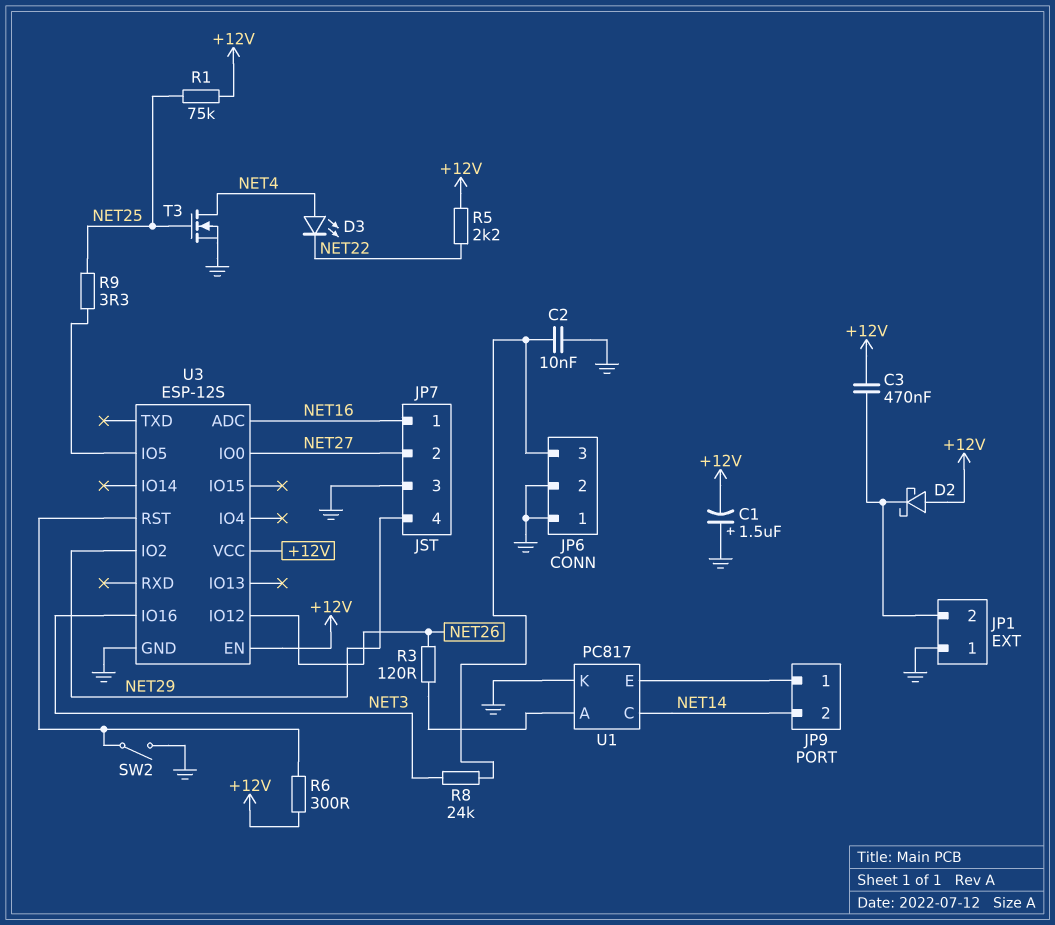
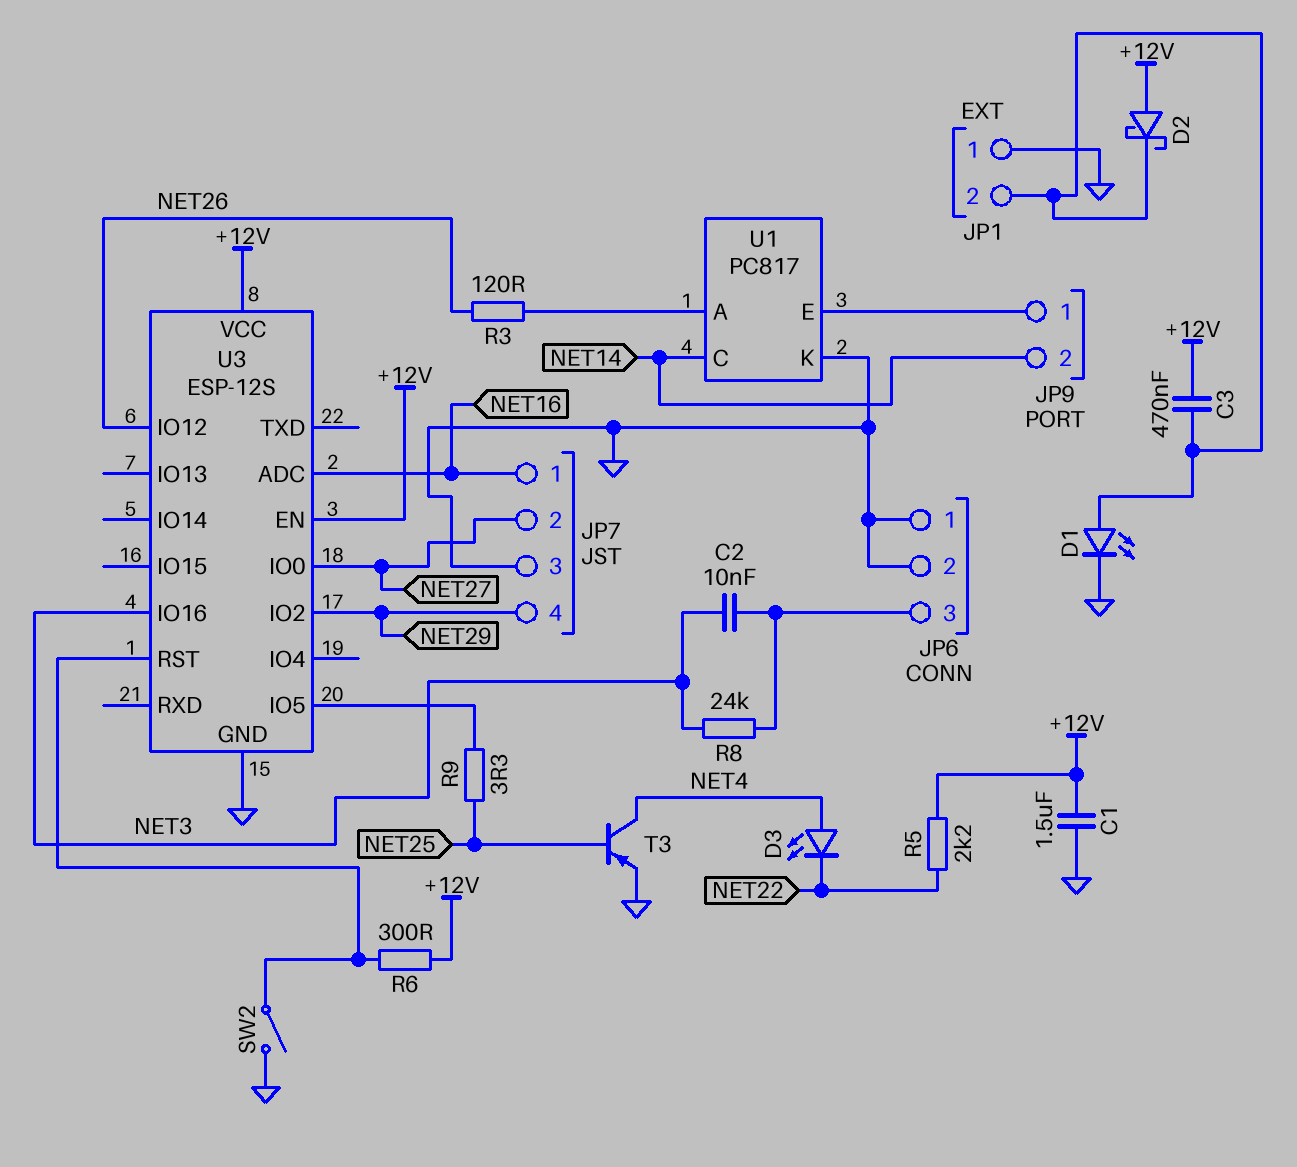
C1: 1.5uF (plus GND, minus +12V) -> 1.5uF (+12V, GND)
C2: 10nF (GND, JP6/3) -> 10nF (JP6/3, NET3)
D1: none -> LED (A JP1/2, K GND)
R1: 75k (+12V, NET25) -> none
T3: NMOS (G NET25, D NET4, S GND) -> PNP (B NET25, C NET4, E GND)

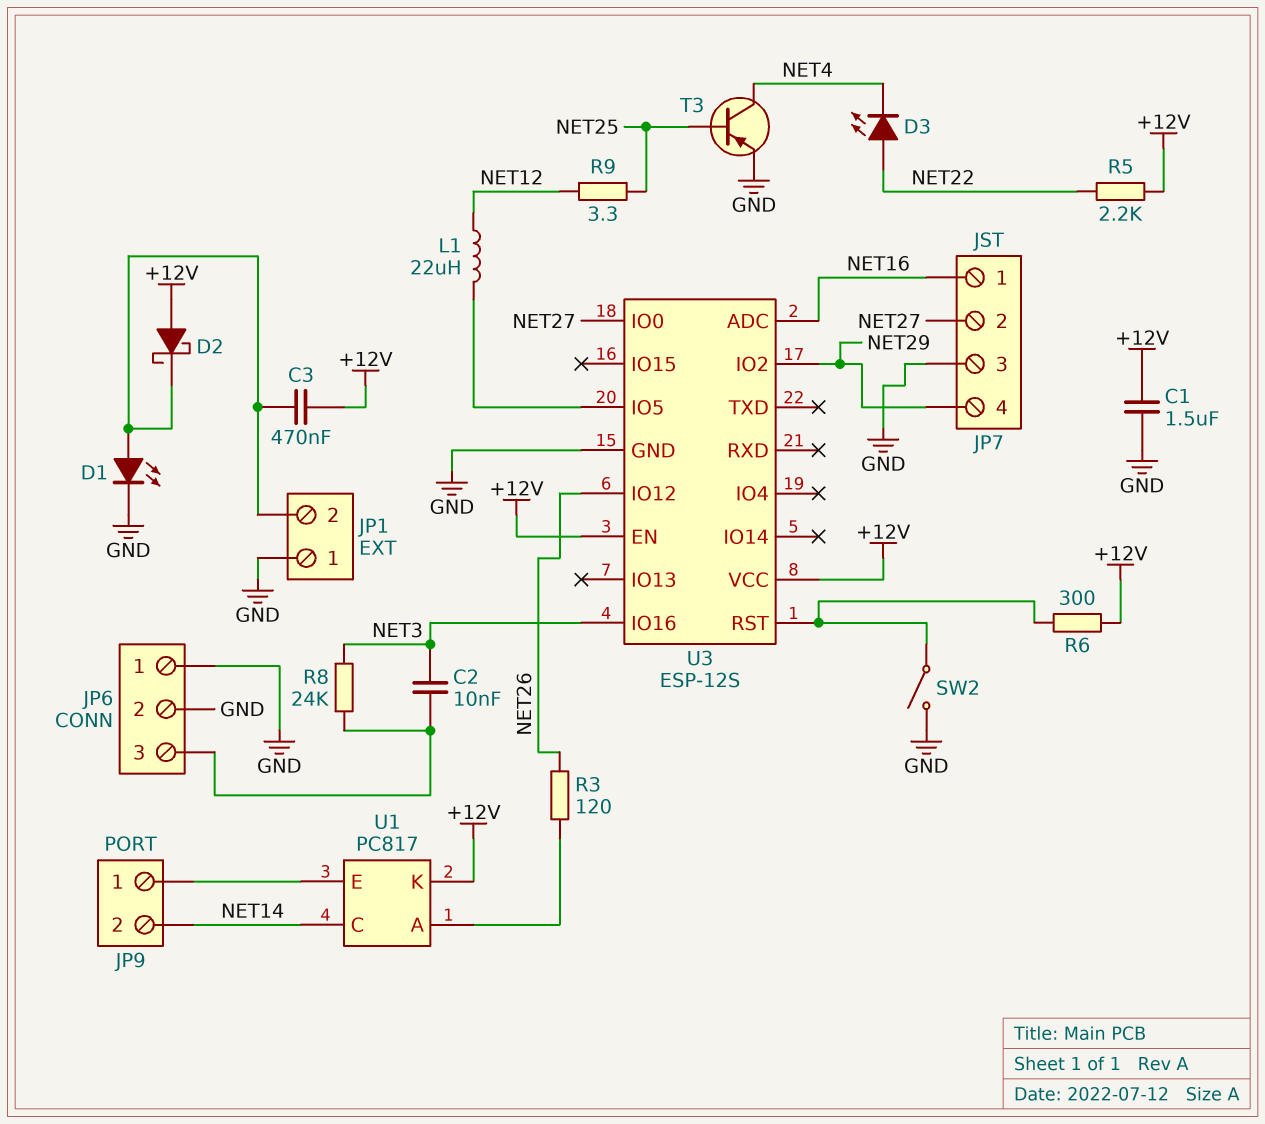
D3: LED (A NET4, K NET22) -> LED (A NET22, K NET4)
L1: none -> 22uH (NET12, U3/IO5)
R9: 3.3 (NET25, U3/IO5) -> 3.3 (NET12, NET25)
U1 pin K: GND -> +12V

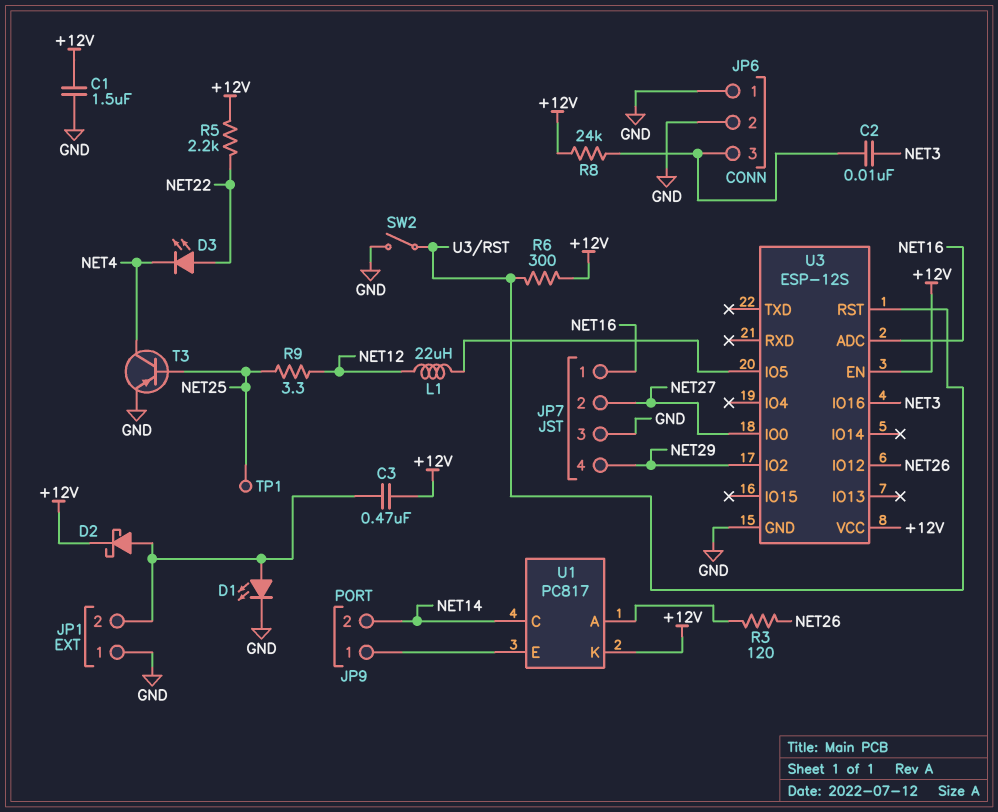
D2: schottky (A +12V, K JP1/2) -> schottky (A JP1/2, K +12V)
R8: 24k (JP6/3, NET3) -> 24k (+12V, JP6/3)
TP1: none -> test point (NET25)

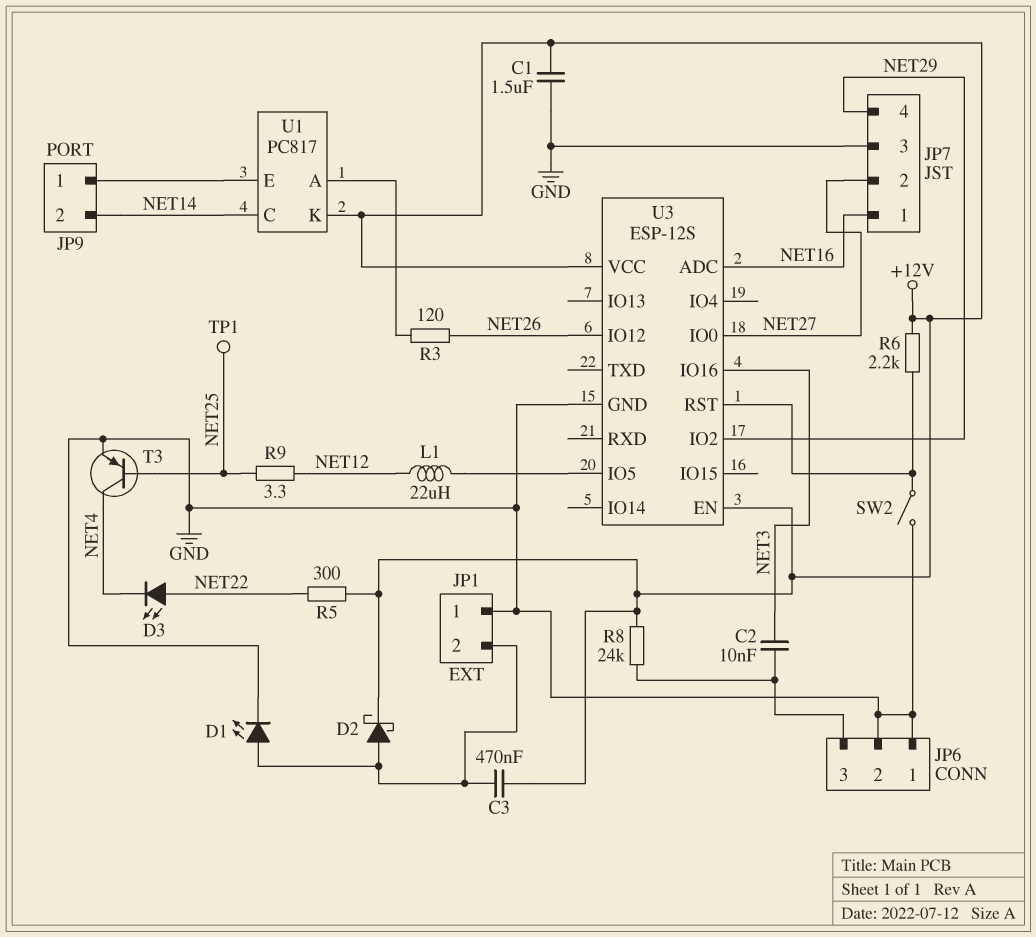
R5: 2.2k (+12V, NET22) -> 300 (+12V, NET22)
R6: 300 (+12V, U3/RST) -> 2.2k (+12V, U3/RST)

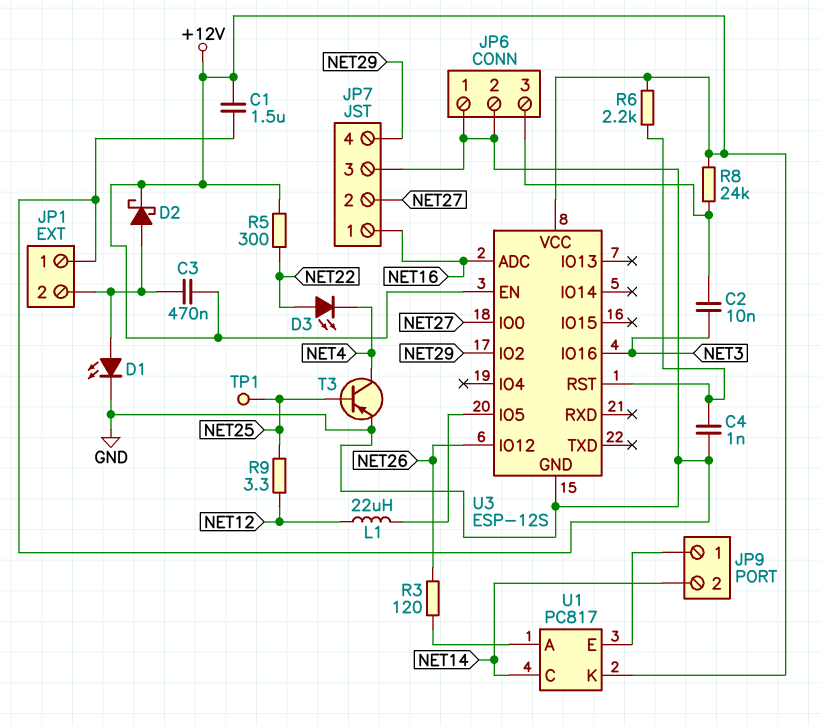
C4: none -> 1nF (GND, U3/RST)
SW2: switch (GND, U3/RST) -> none

